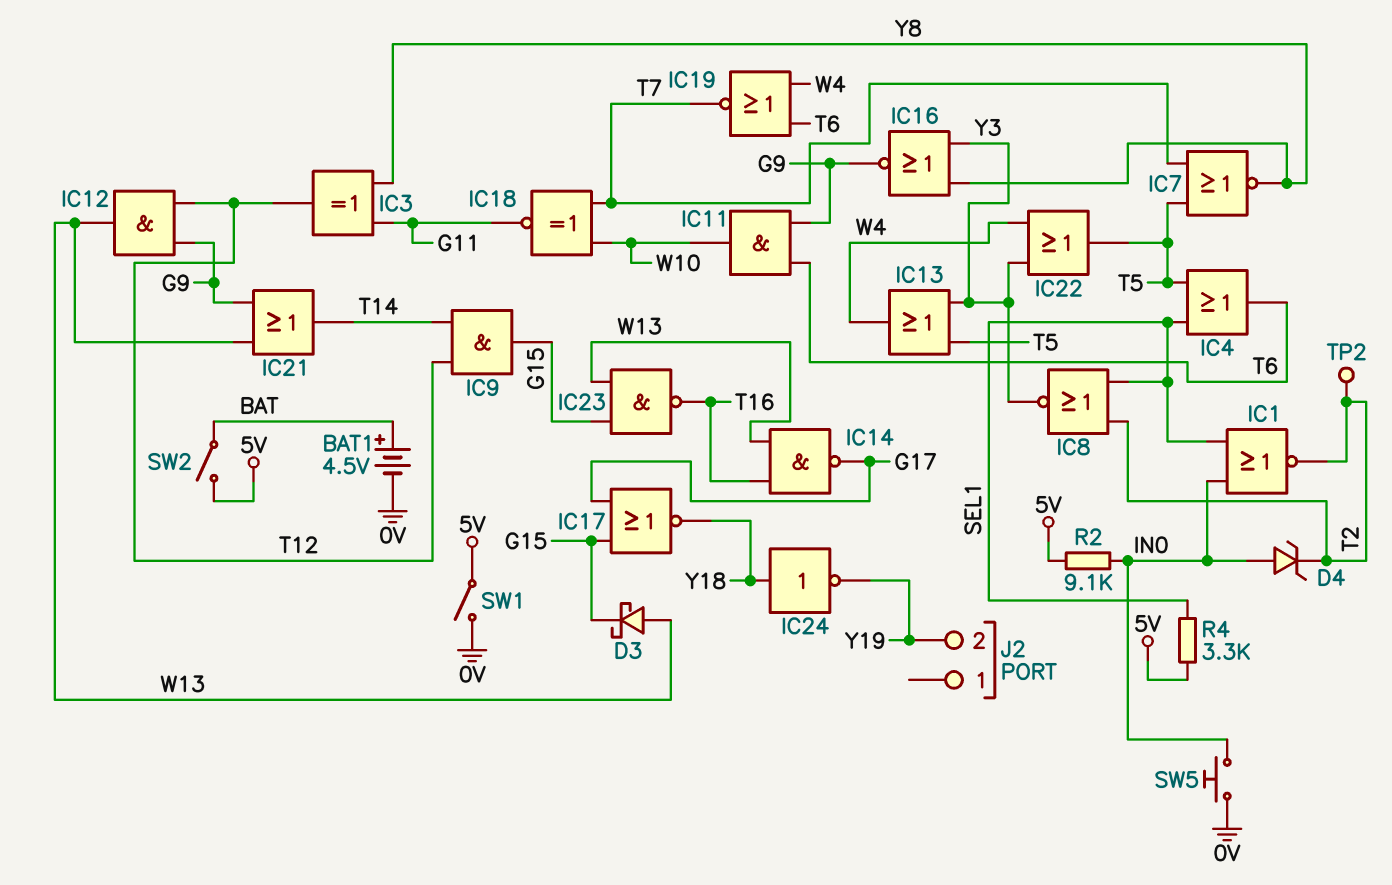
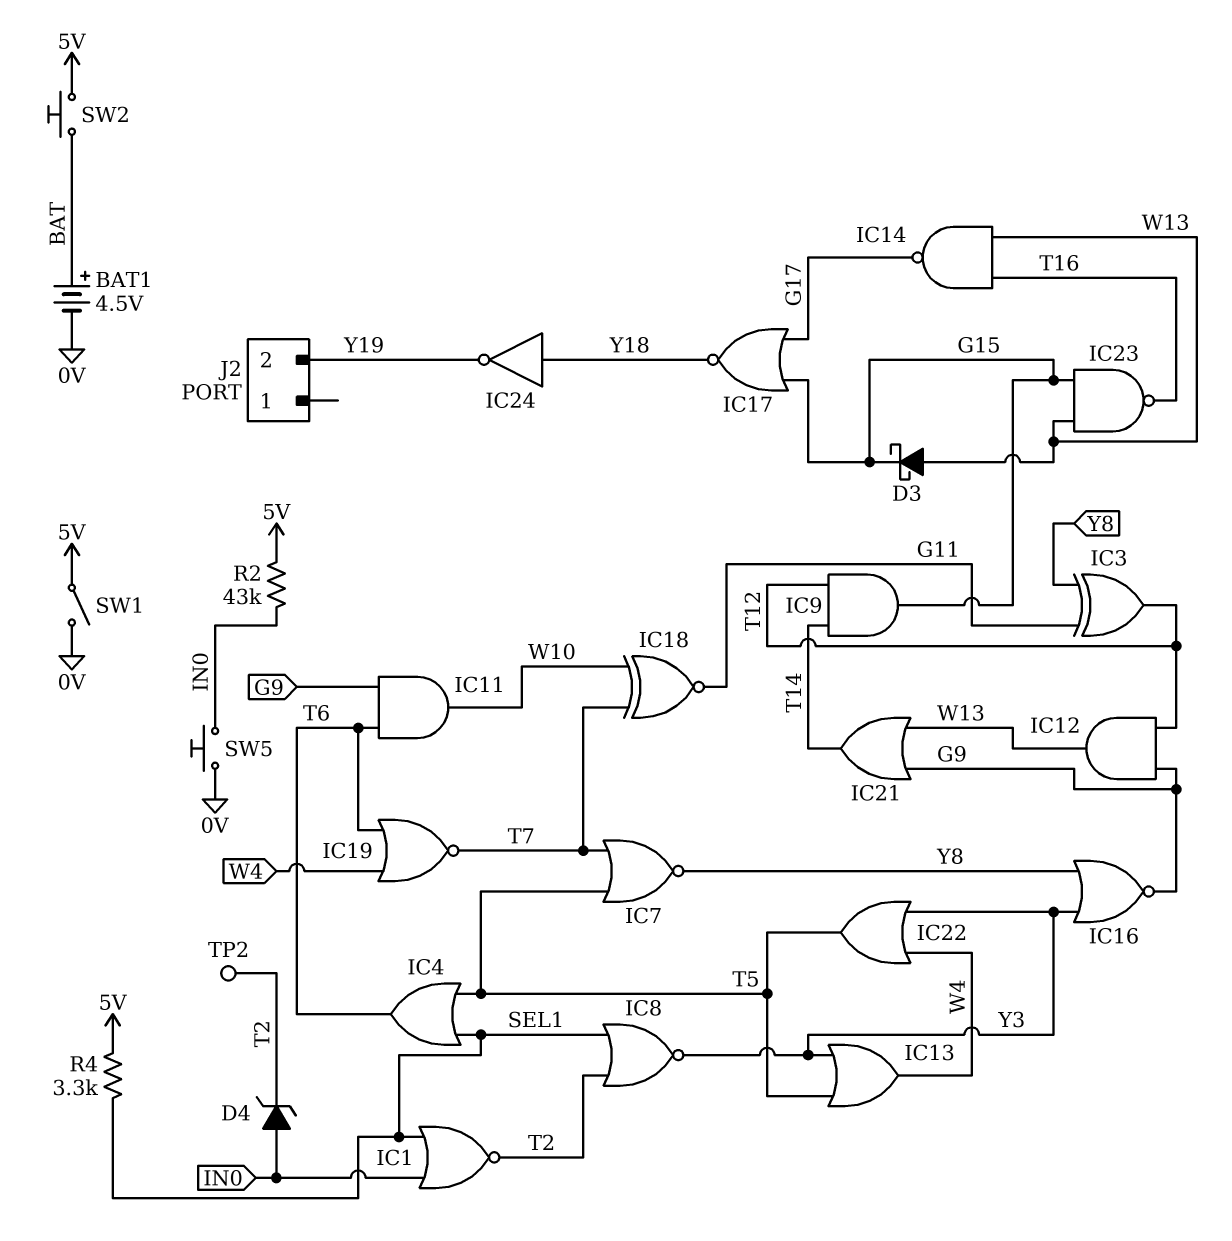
R2: 9.1k (5V, IN0) -> 43k (5V, IN0)
SW2: switch (5V, BAT) -> button (5V, BAT)

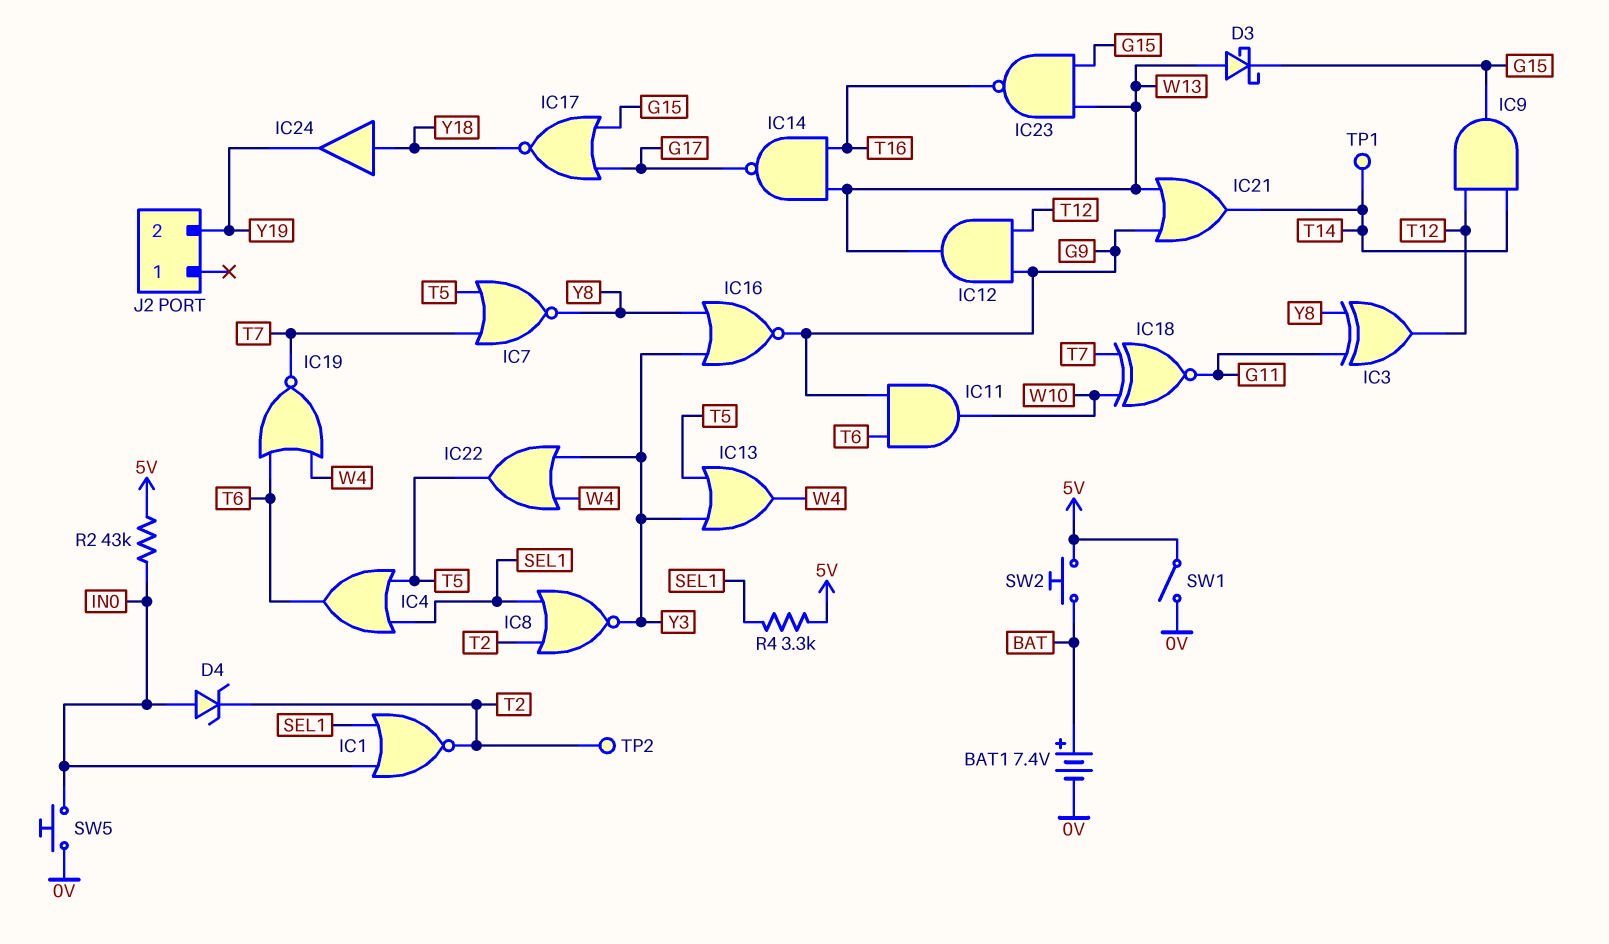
BAT1: 4.5V (plus BAT, minus 0V) -> 7.4V (plus BAT, minus 0V)
IC24: NOT (in Y18, out Y19) -> buffer (in Y18, out Y19)
TP1: none -> test point (T14)

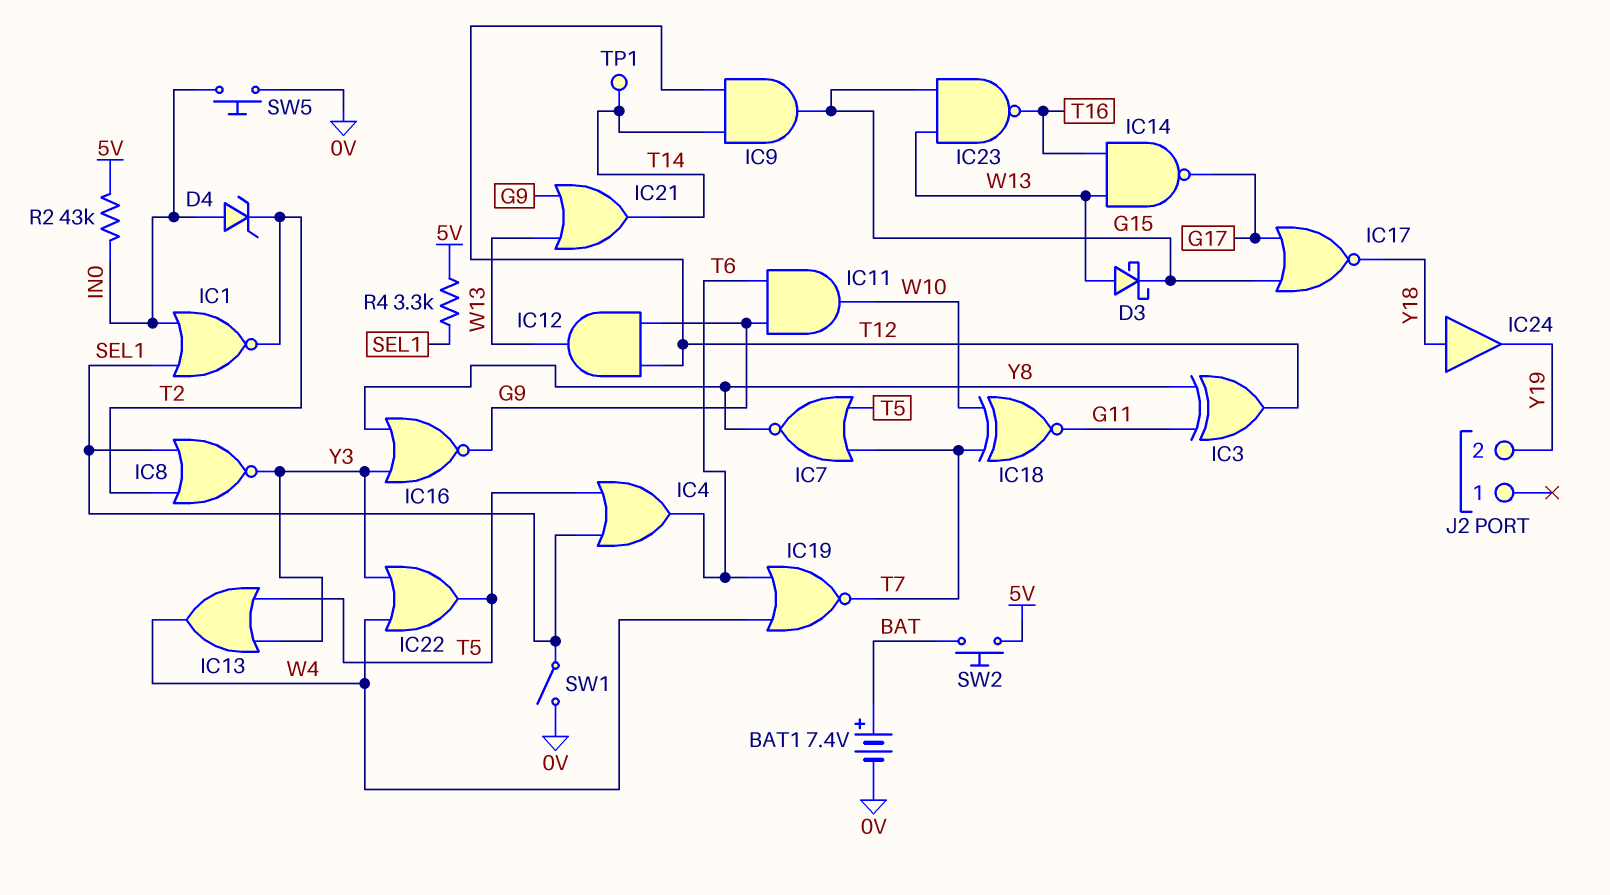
SW1: switch (0V, 5V) -> switch (0V, SEL1)
TP2: test point (T2) -> none

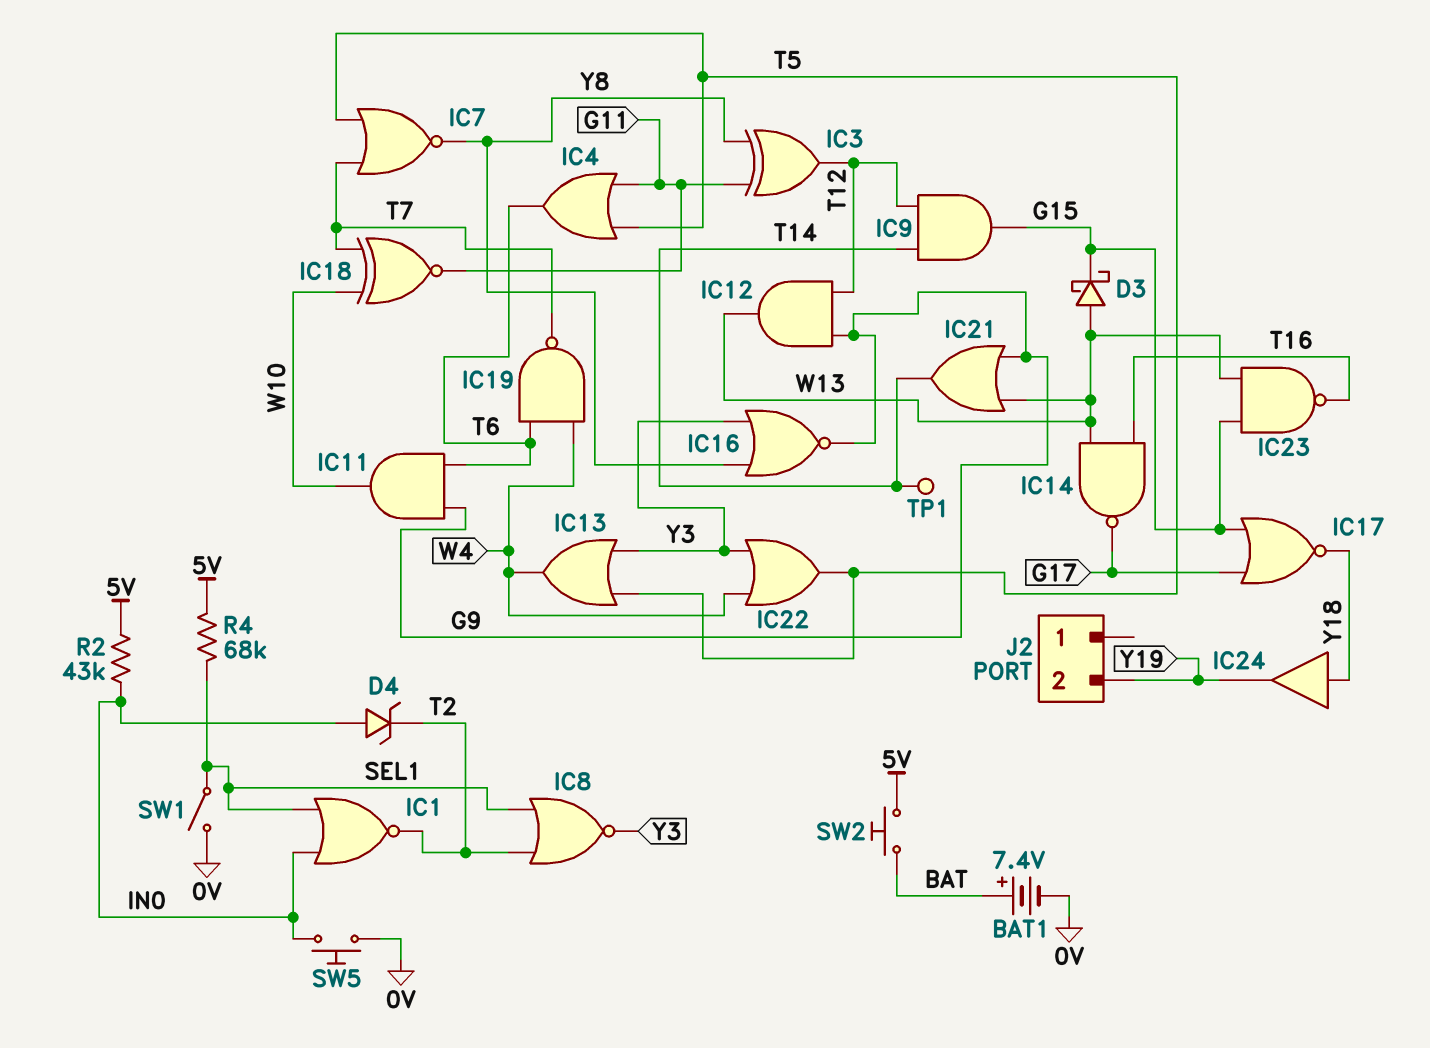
IC4: OR (in SEL1, in T5, out T6) -> OR (in G11, in T5, out T6)
IC19: NOR (in T6, in W4, out T7) -> NAND (in T6, in W4, out T7)
R4: 3.3k (5V, SEL1) -> 68k (5V, SEL1)

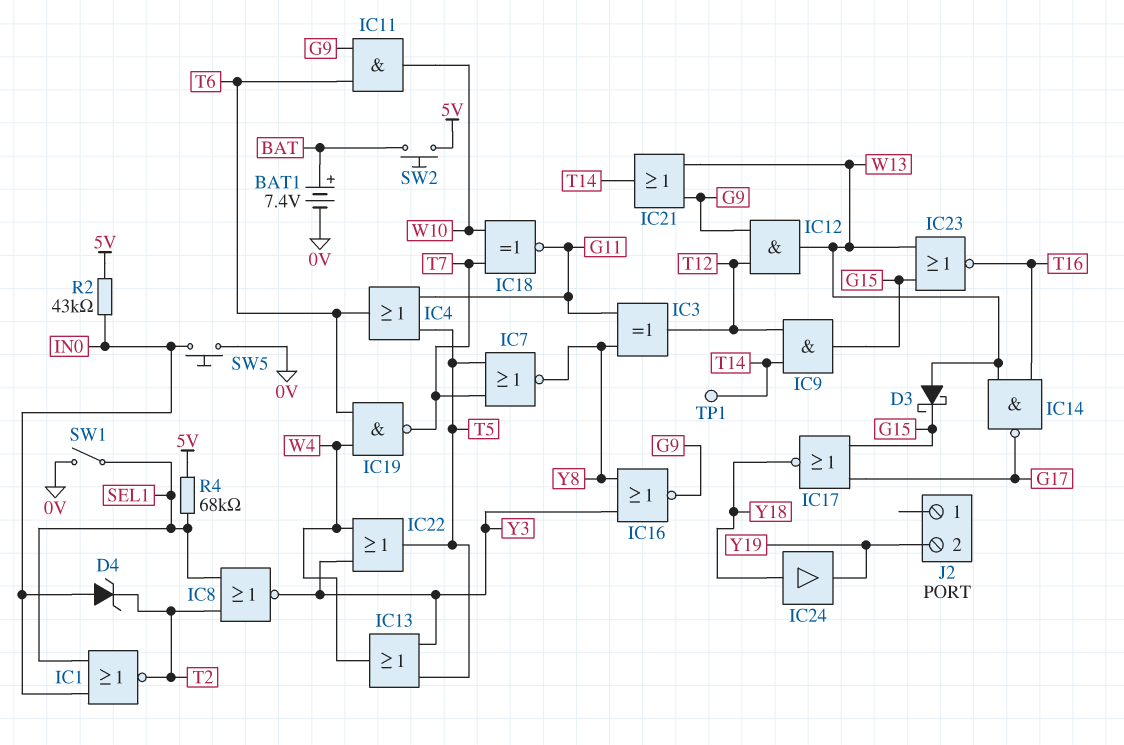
IC23: NAND (in G15, in W13, out T16) -> NOR (in G15, in W13, out T16)

